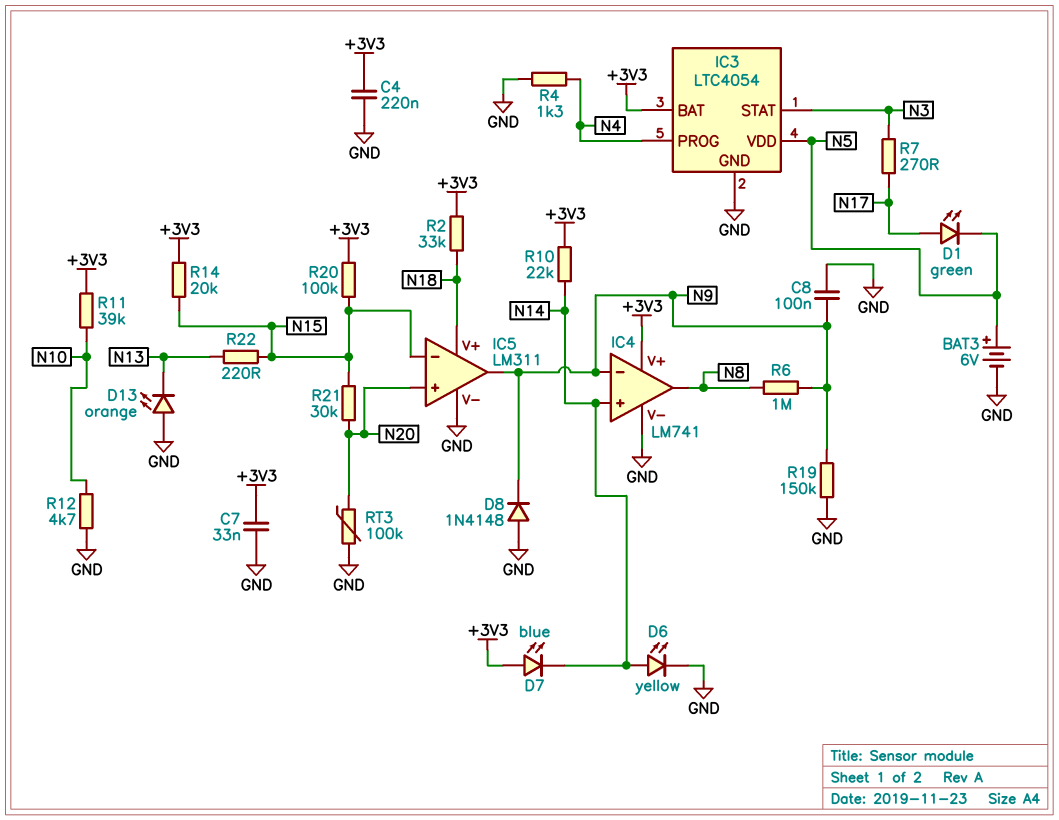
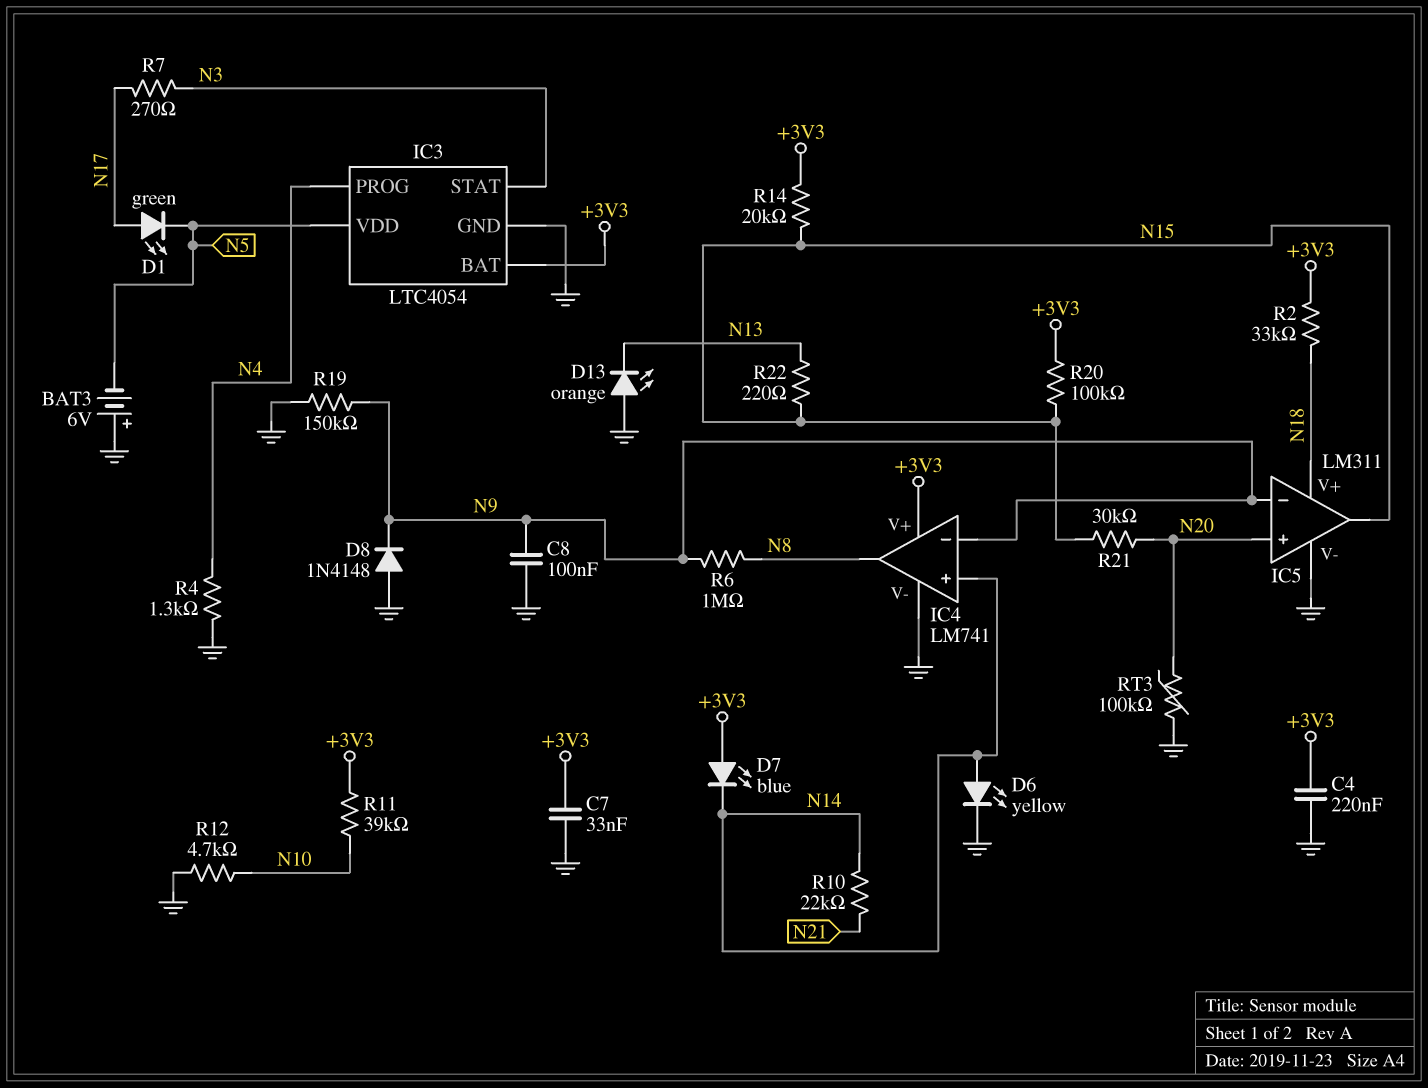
BAT3: 6V (plus N5, minus GND) -> 6V (plus GND, minus N5)
IC5 pin in-: N15 -> N9
IC5 pin out: N9 -> N15
R10: 22k (+3V3, N14) -> 22k (N14, N21)

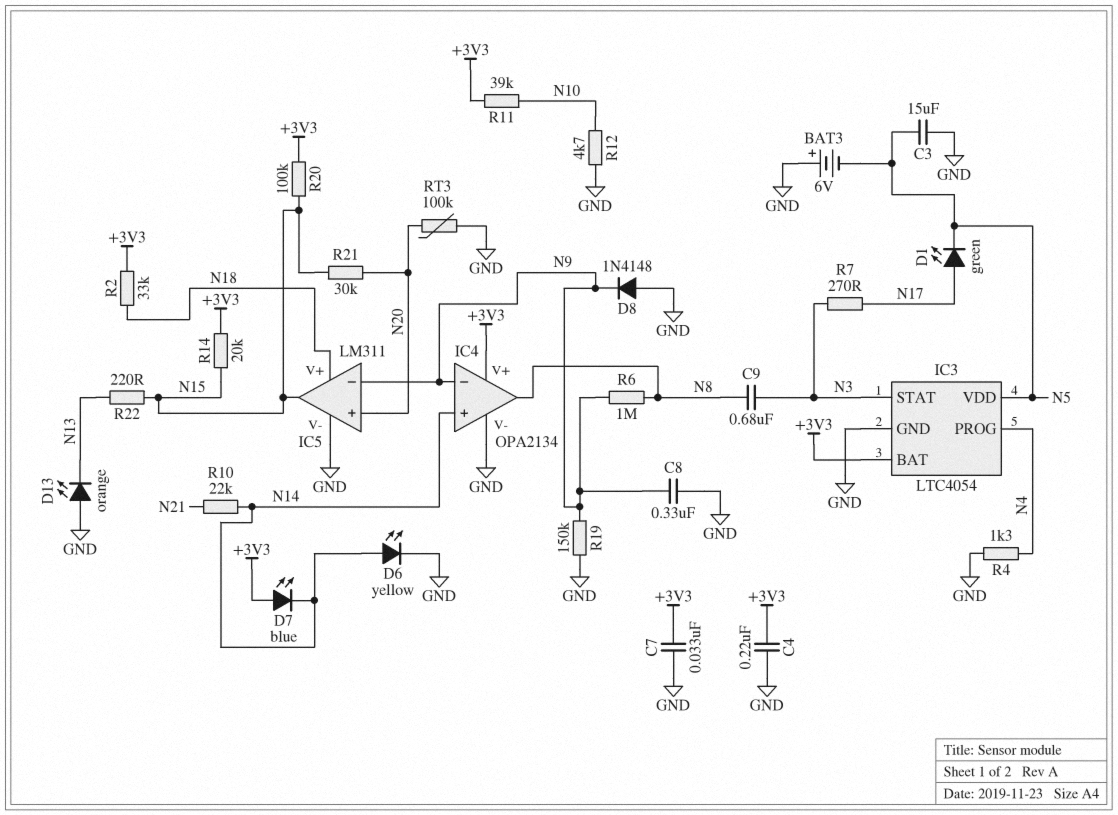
C3: none -> 15uF (GND, N5)
C8: 100nF (GND, N9) -> 330nF (GND, N9)
C9: none -> 680nF (N3, N8)
IC4: LM741 -> OPA2134

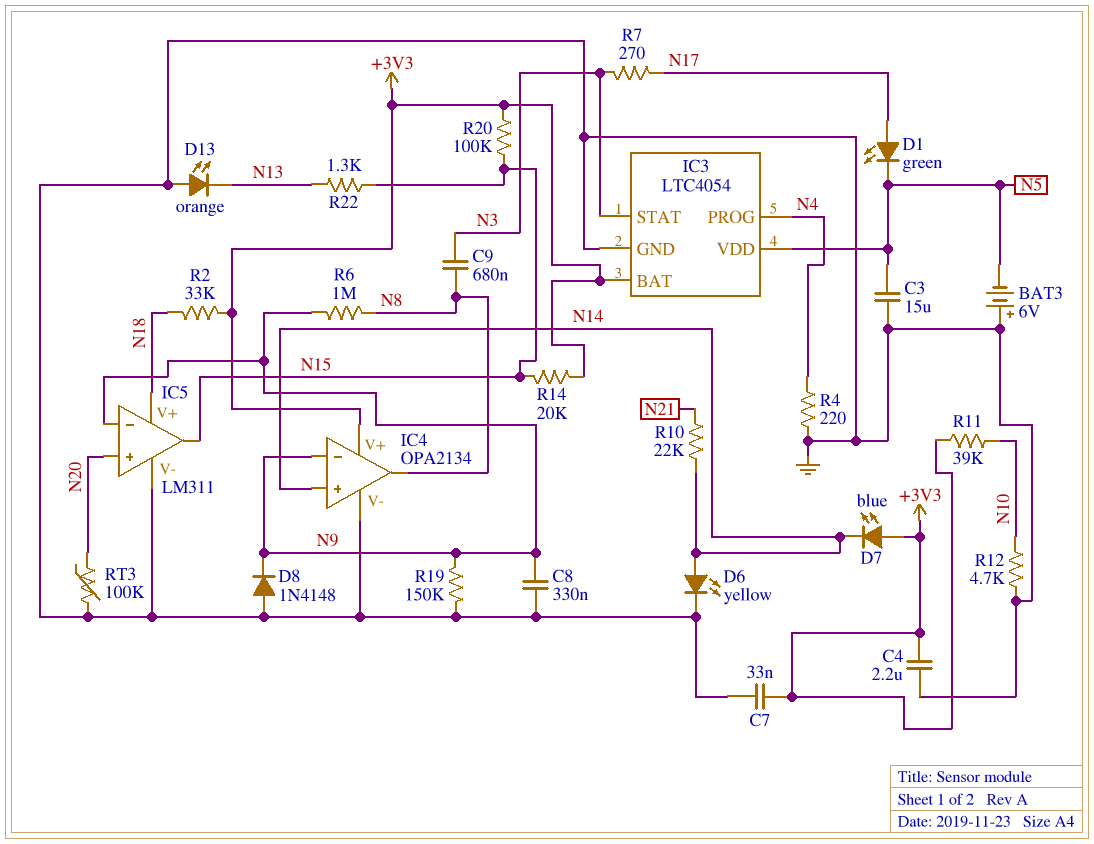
C4: 220nF (+3V3, GND) -> 2.2uF (+3V3, GND)
R4: 1.3k (GND, N4) -> 220 (GND, N4)
R21: 30k (N15, N20) -> none
R22: 220 (N13, N15) -> 1.3k (N13, N15)

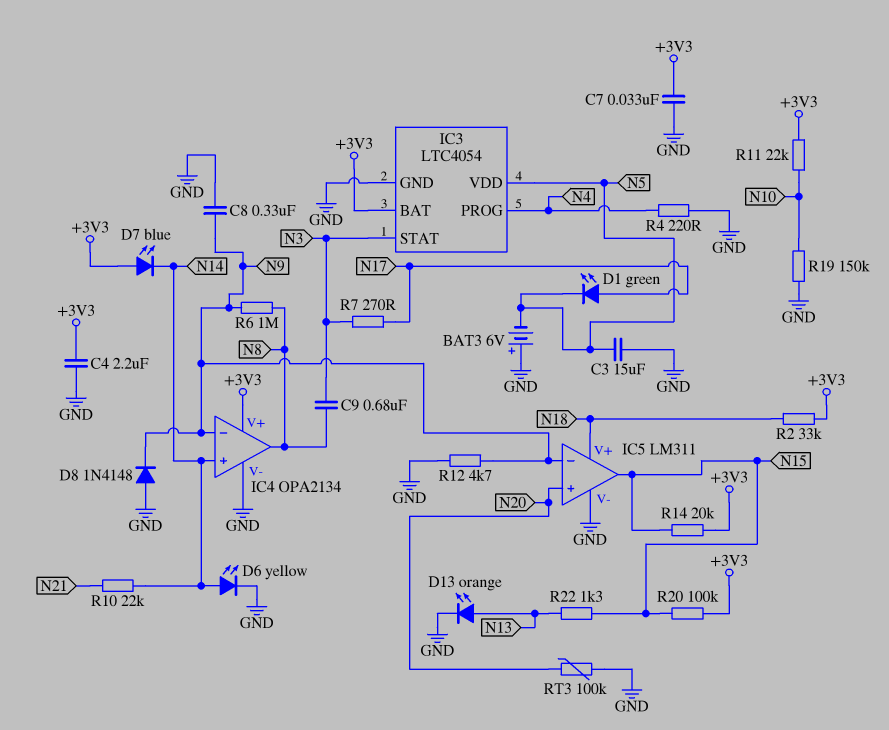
D13: LED orange (A GND, K N13) -> LED orange (A N13, K GND)
R11: 39k (+3V3, N10) -> 22k (+3V3, N10)
R12: 4.7k (GND, N10) -> 4.7k (GND, N9)
R19: 150k (GND, N9) -> 150k (GND, N10)

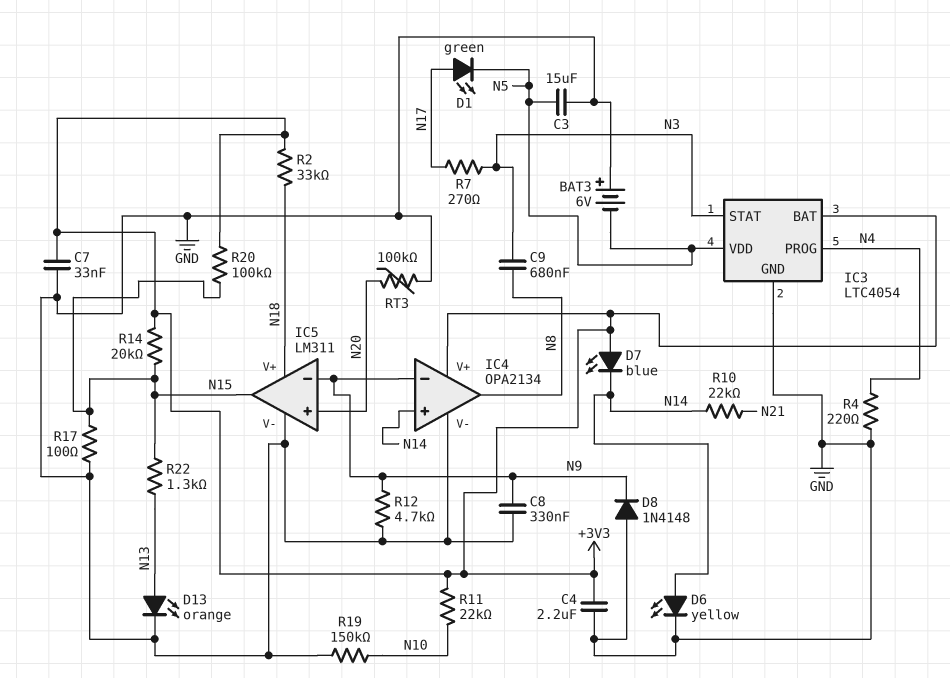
R6: 1M (N8, N9) -> none
R17: none -> 100 (GND, N15)

